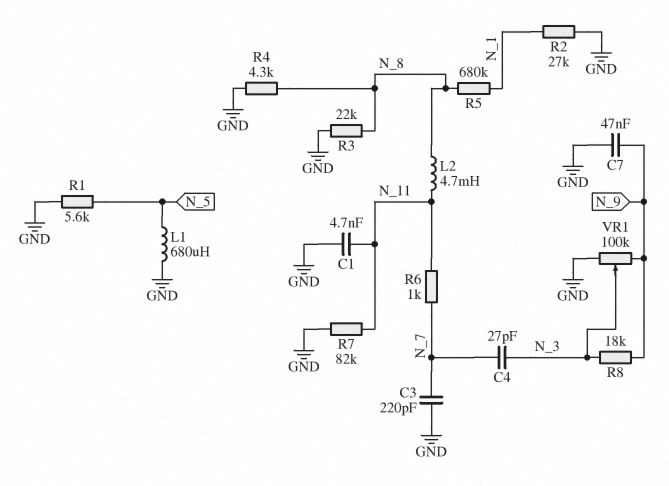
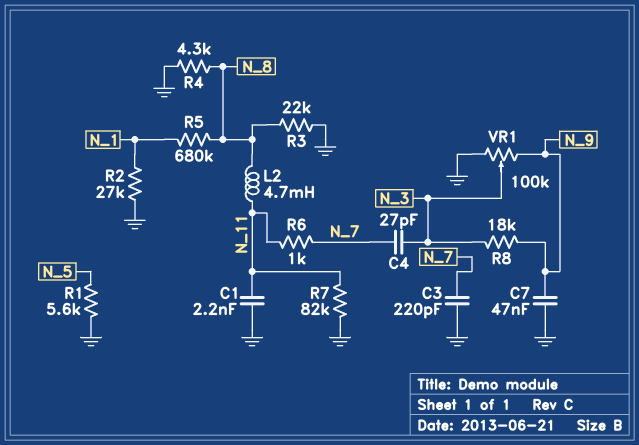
C1: 4.7nF (GND, N_11) -> 2.2nF (GND, N_11)
L1: 680uH (GND, N_5) -> none

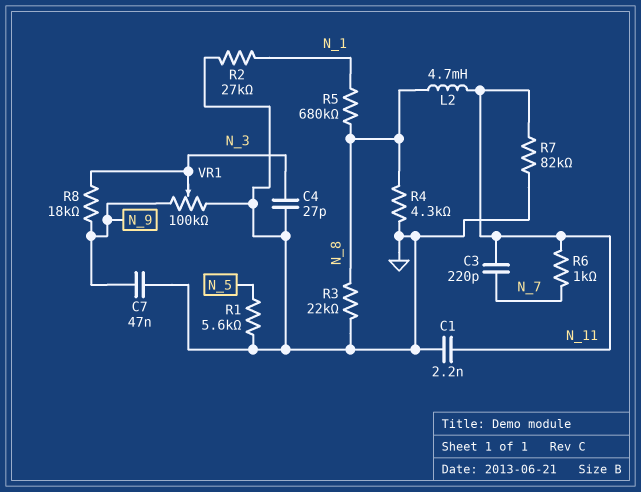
C3: 220pF (GND, N_7) -> 220pF (N_7, N_11)
C4: 27pF (N_3, N_7) -> 27pF (GND, N_3)

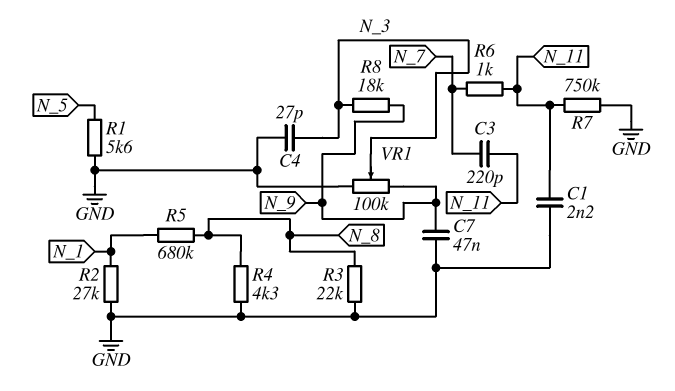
L2: 4.7mH (N_8, N_11) -> none
R7: 82k (GND, N_11) -> 750k (GND, N_11)

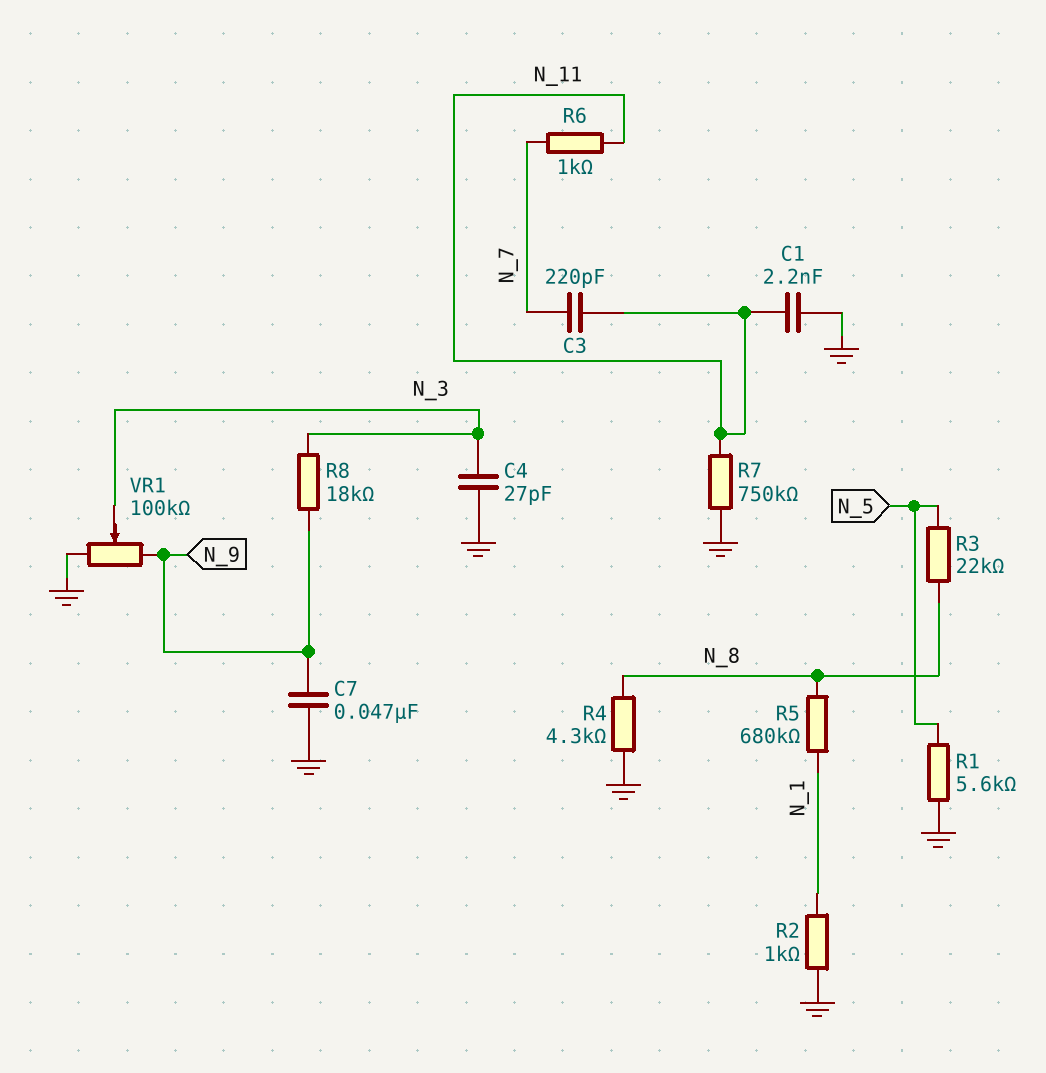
R2: 27k (GND, N_1) -> 1k (GND, N_1)
R3: 22k (GND, N_8) -> 22k (N_5, N_8)

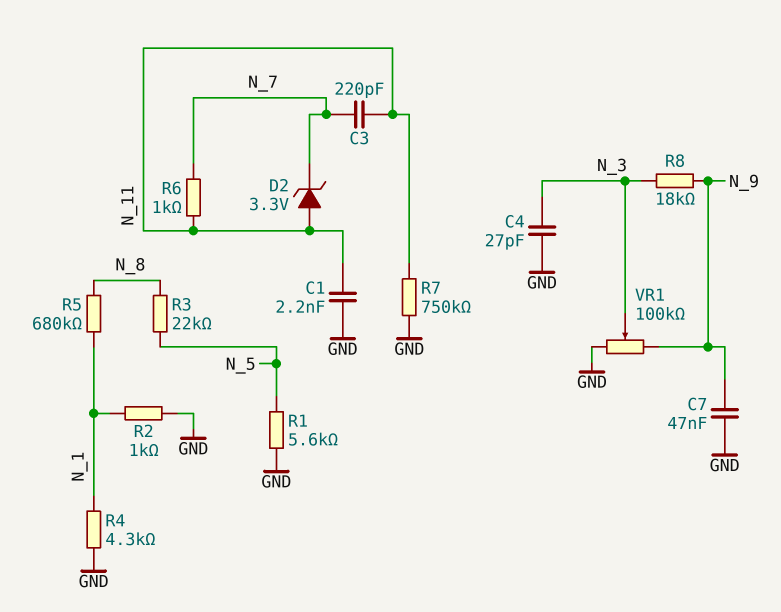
D2: none -> zener 3.3V (A N_11, K N_7)
R4: 4.3k (GND, N_8) -> 4.3k (GND, N_1)

